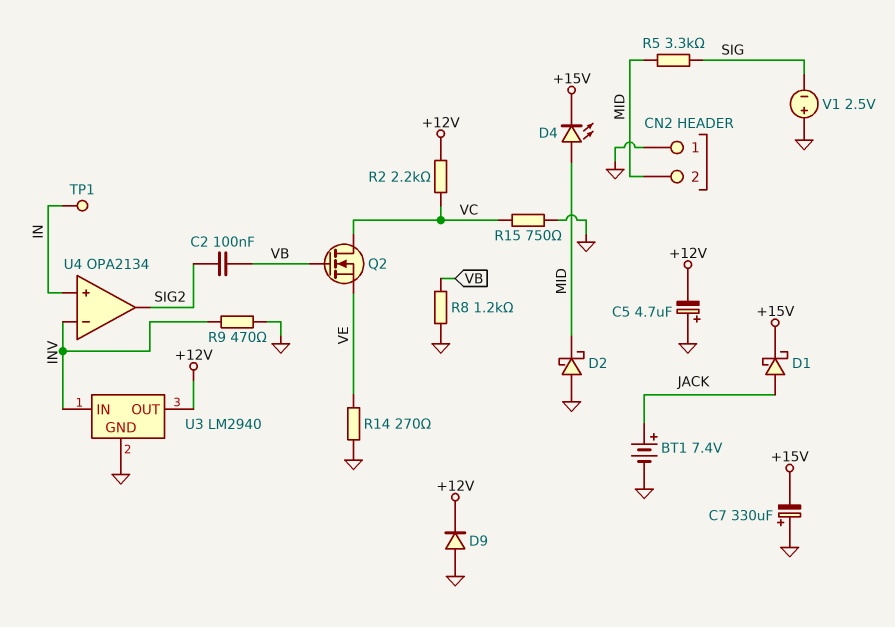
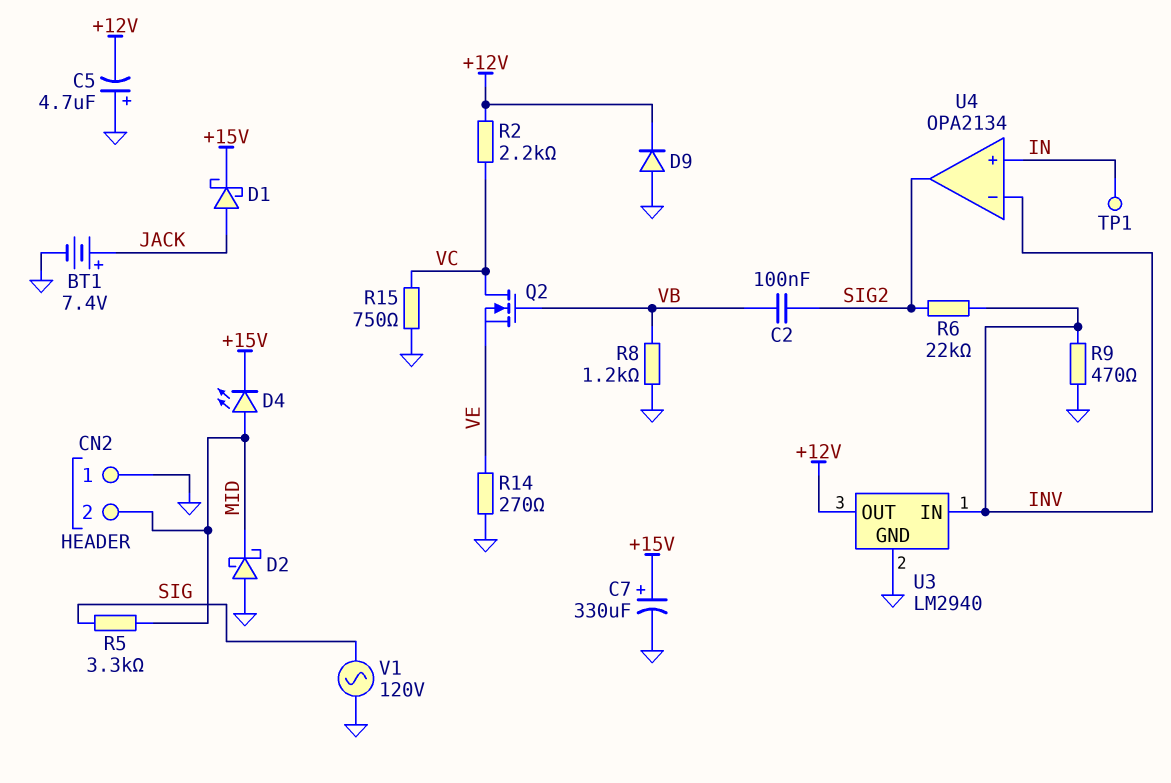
C7: 330uF (plus GND, minus +15V) -> 330uF (plus +15V, minus GND)
R6: none -> 22k (INV, SIG2)
V1: 2.5V (plus GND, minus SIG) -> AC 120V (GND, SIG)

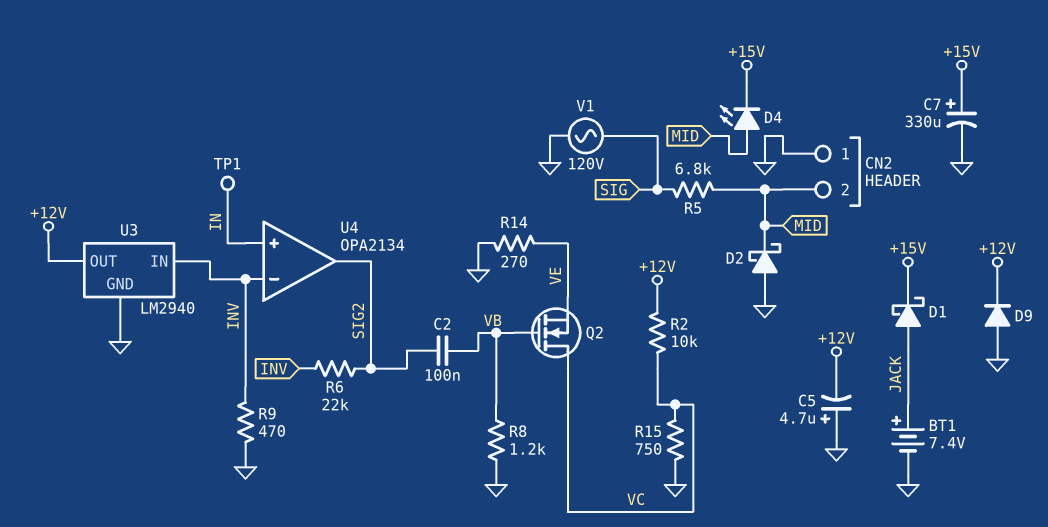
R2: 2.2k (+12V, VC) -> 10k (+12V, VC)
R5: 3.3k (MID, SIG) -> 6.8k (MID, SIG)

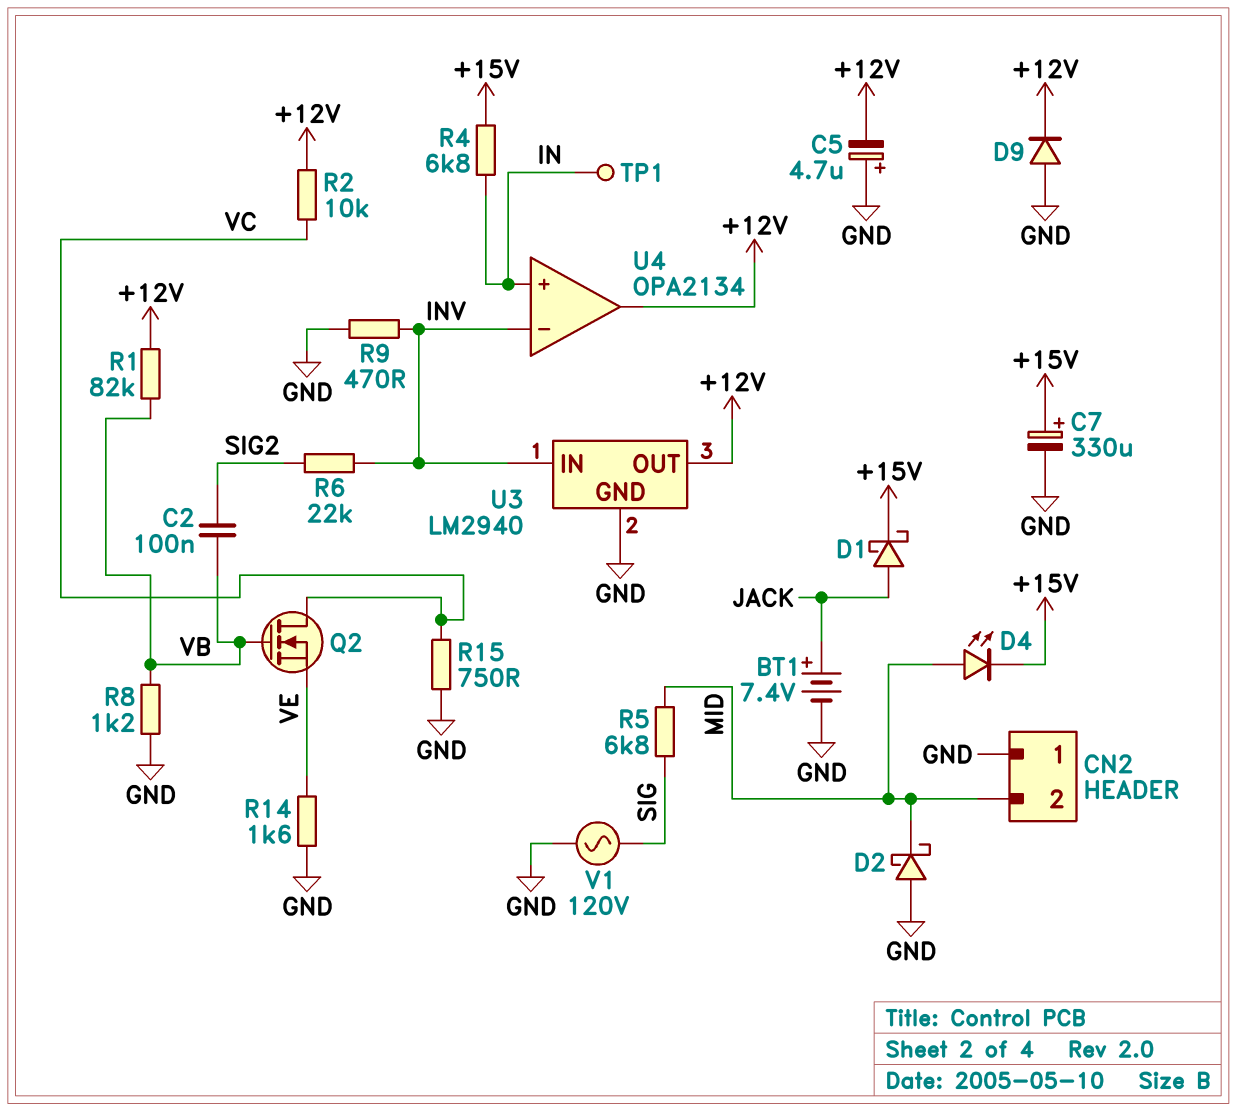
R1: none -> 82k (+12V, VB)
R4: none -> 6.8k (+15V, IN)
R14: 270 (GND, VE) -> 1.6k (GND, VE)
U4 pin out: SIG2 -> +12V

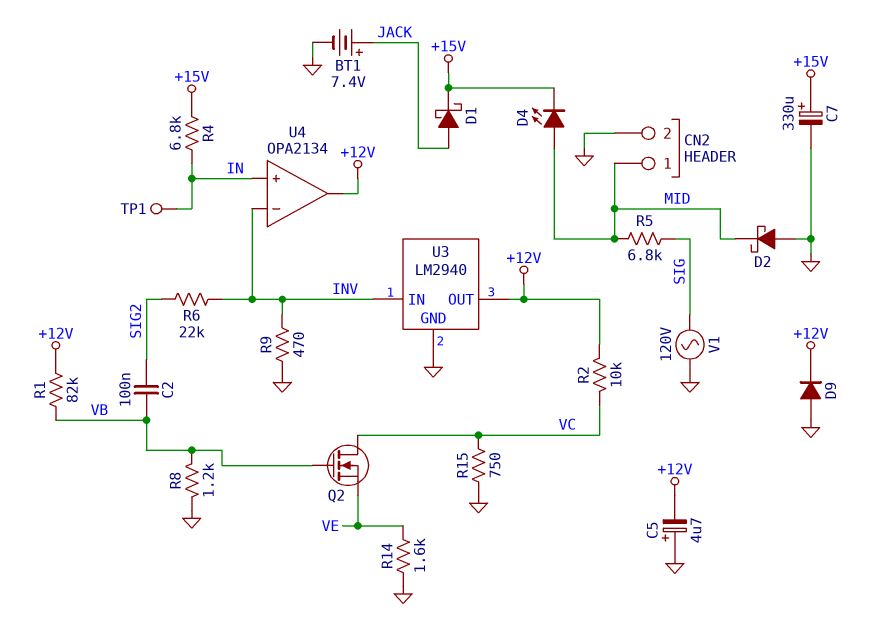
CN2 pin 1: GND -> MID
CN2 pin 2: MID -> GND

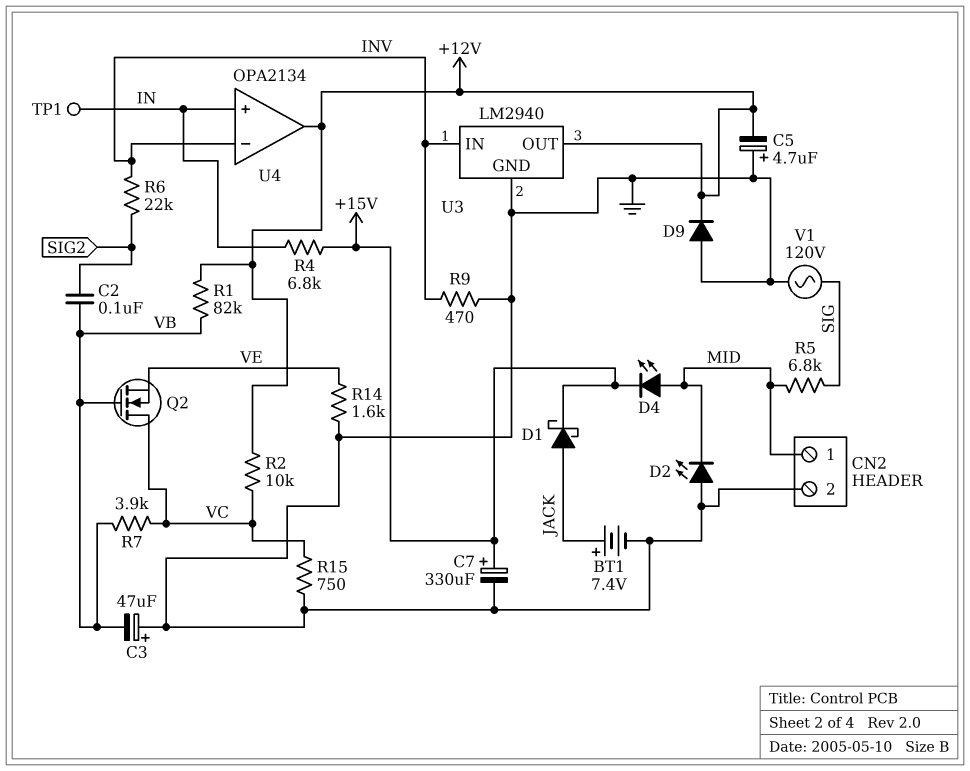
C3: none -> 47uF (plus GND, minus VB)
D2: schottky (A GND, K MID) -> LED (A GND, K MID)
R7: none -> 3.9k (VB, VC)
R8: 1.2k (GND, VB) -> none

